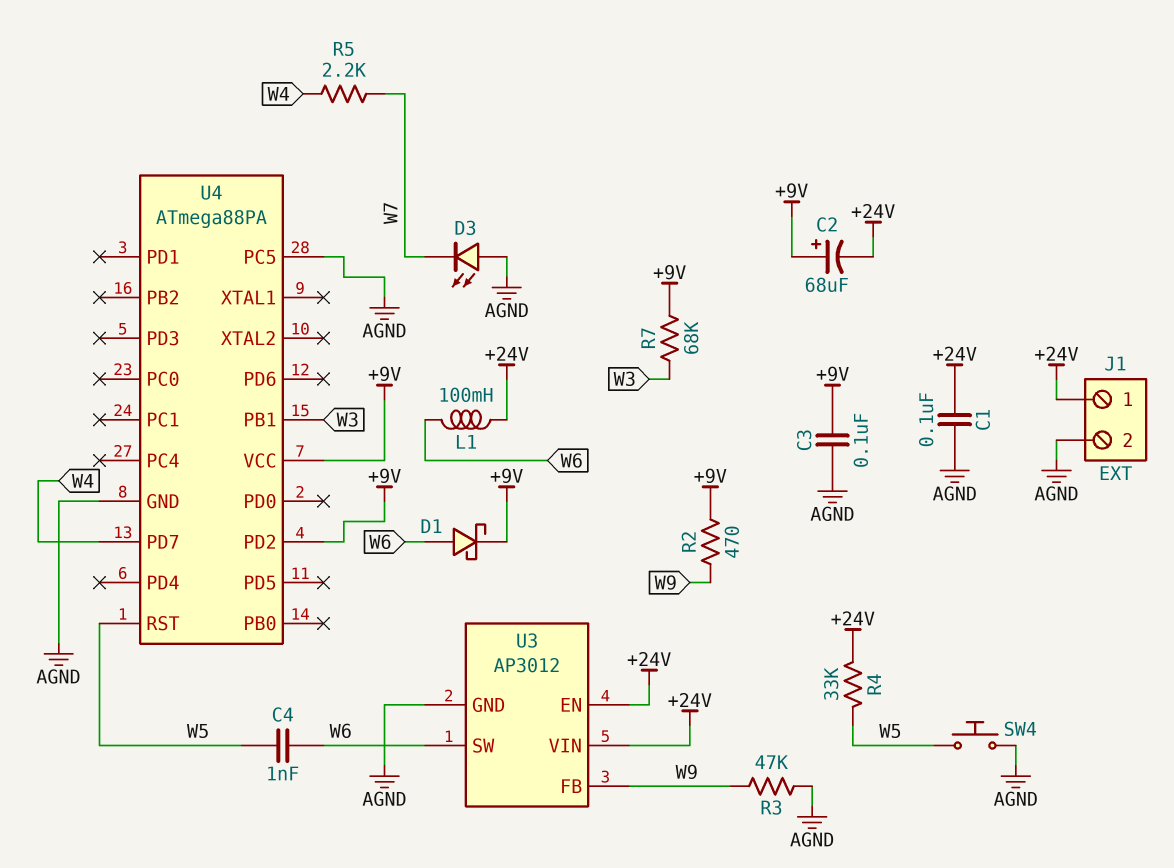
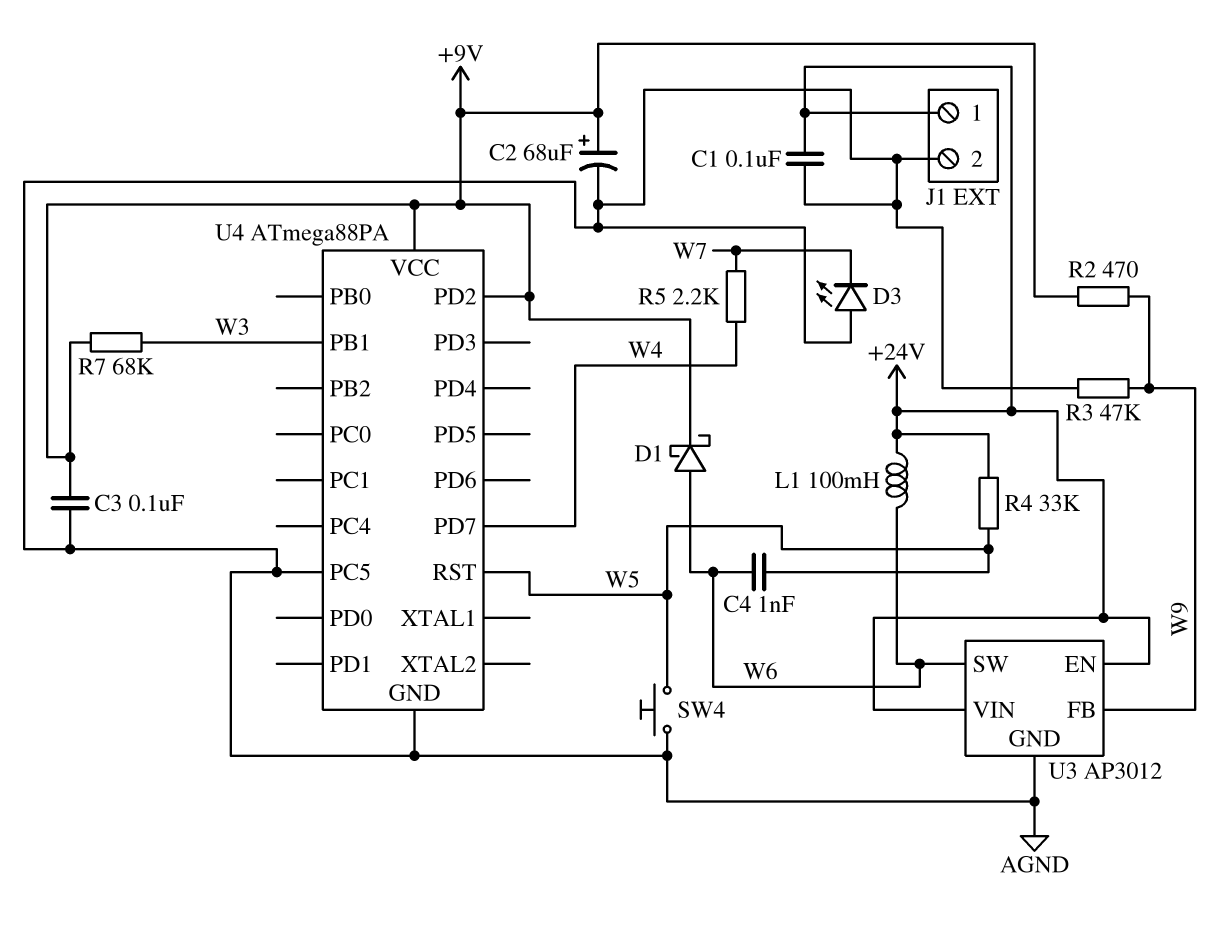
C2: 68uF (plus +9V, minus +24V) -> 68uF (plus +9V, minus AGND)

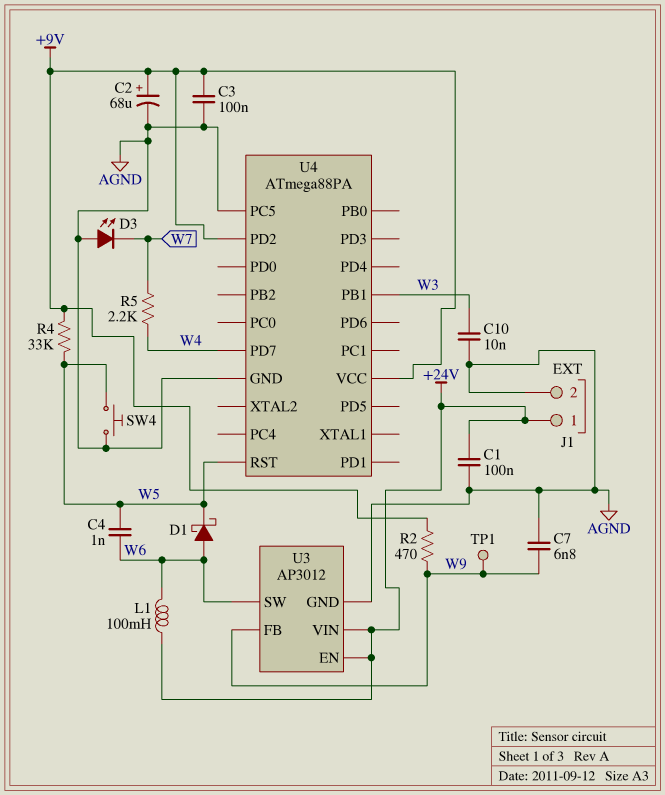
C7: none -> 6.8nF (AGND, W9)
C10: none -> 10nF (AGND, W3)
D1: schottky (A W6, K +9V) -> schottky (A W6, K W5)
R3: 47k (AGND, W9) -> none
R4: 33k (+24V, W5) -> 33k (+9V, W5)
R7: 68k (+9V, W3) -> none
TP1: none -> test point (W9)

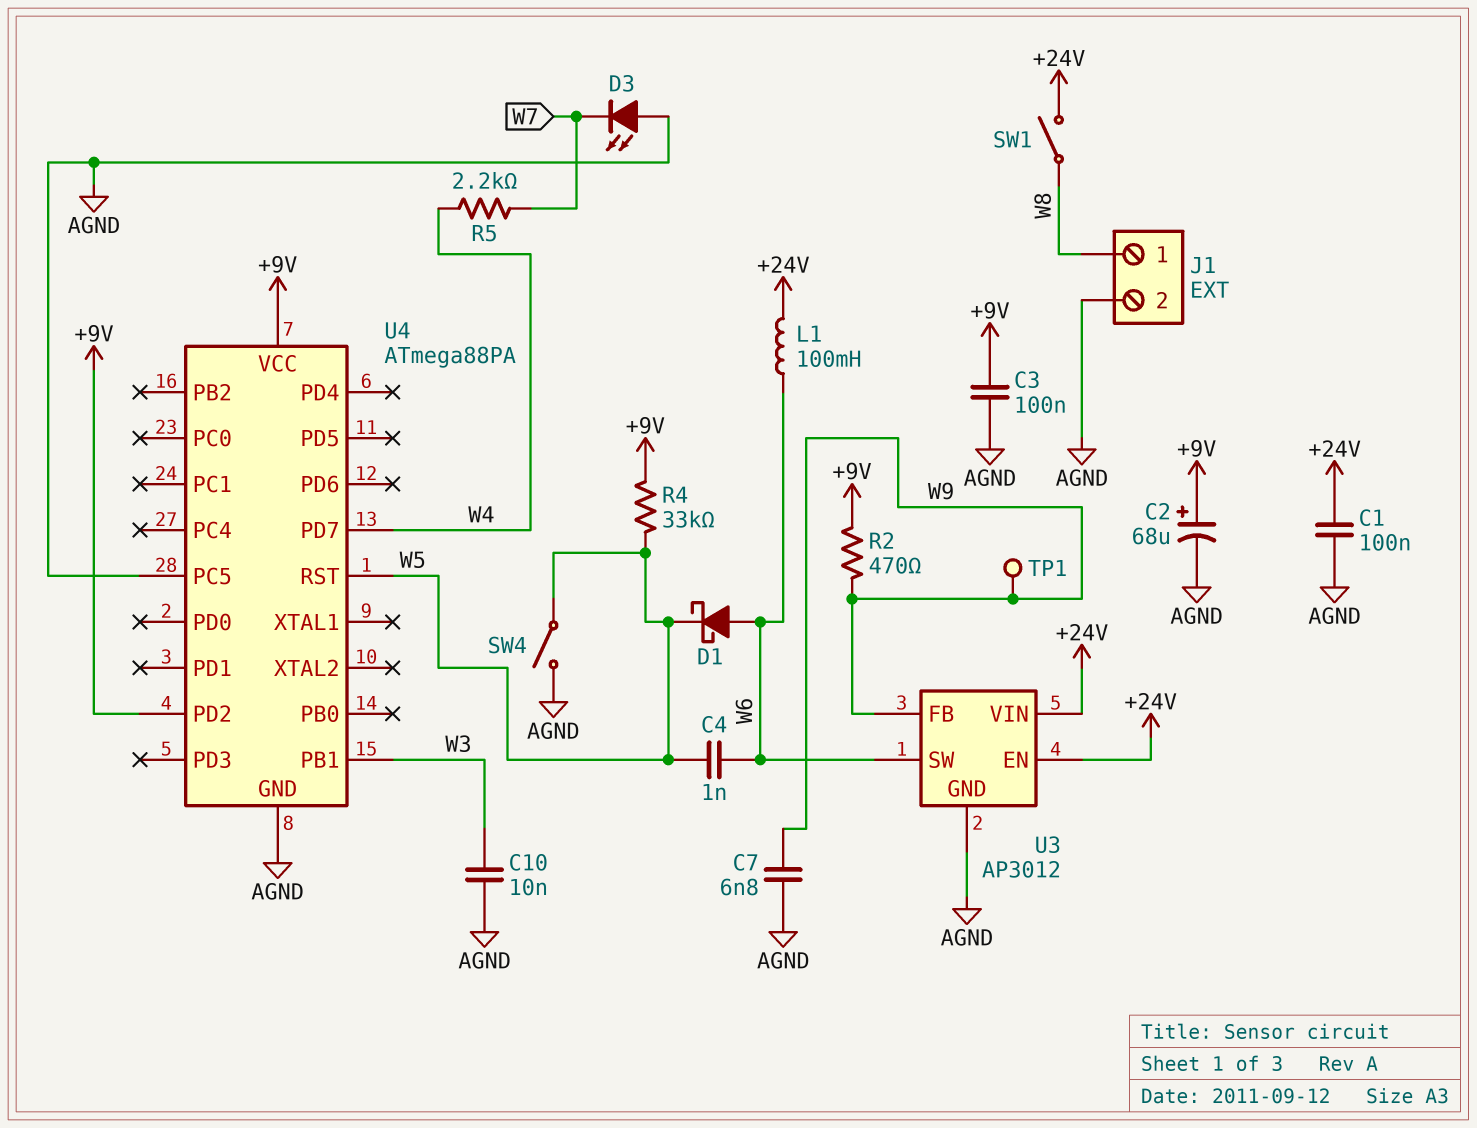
J1 pin 1: +24V -> W8
SW1: none -> switch (+24V, W8)
SW4: button (AGND, W5) -> switch (AGND, W5)

